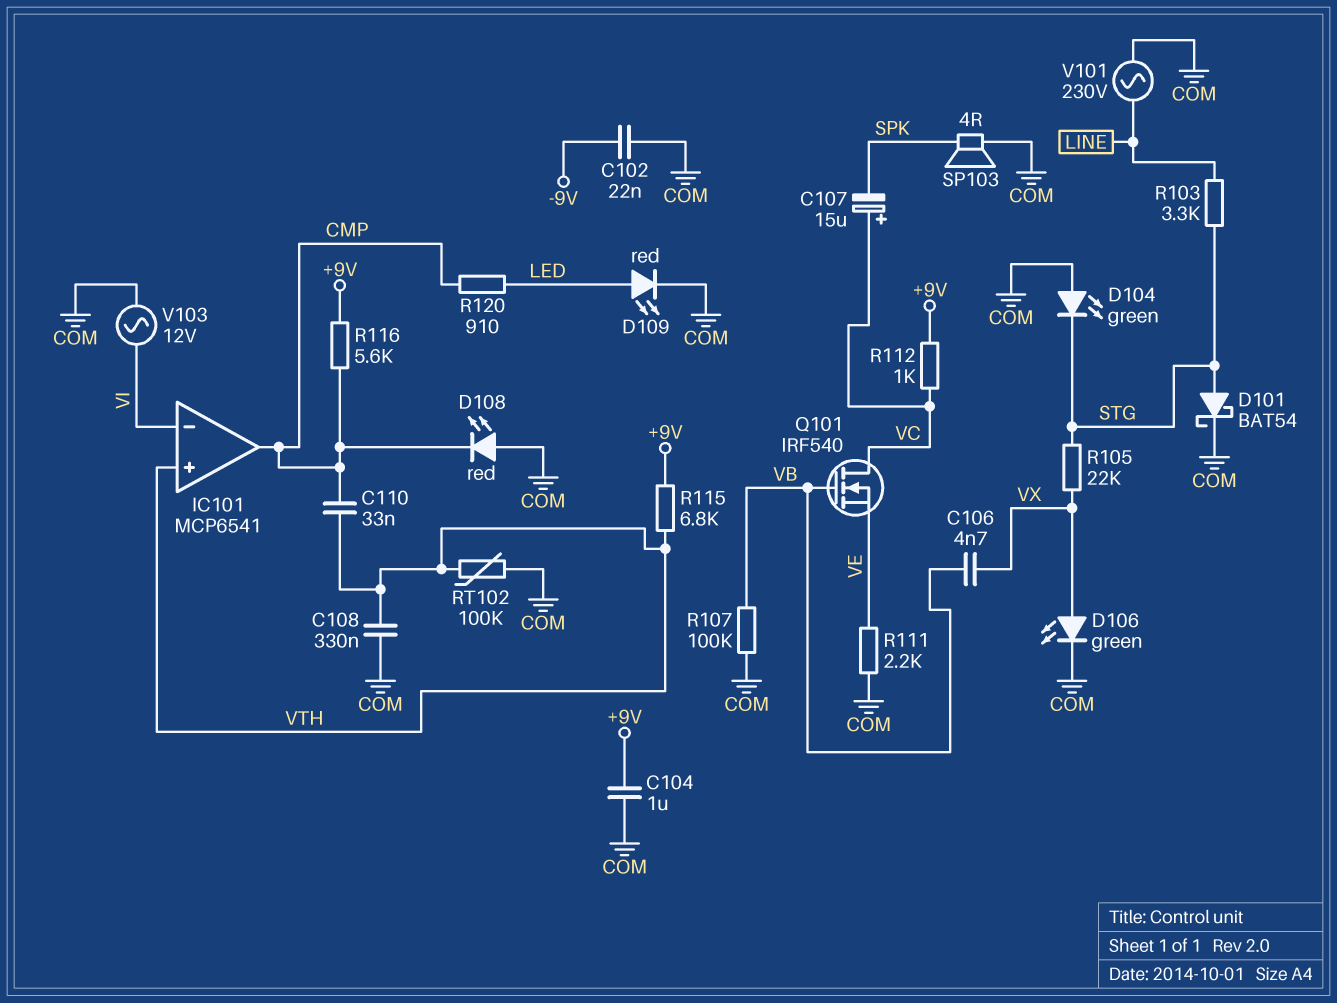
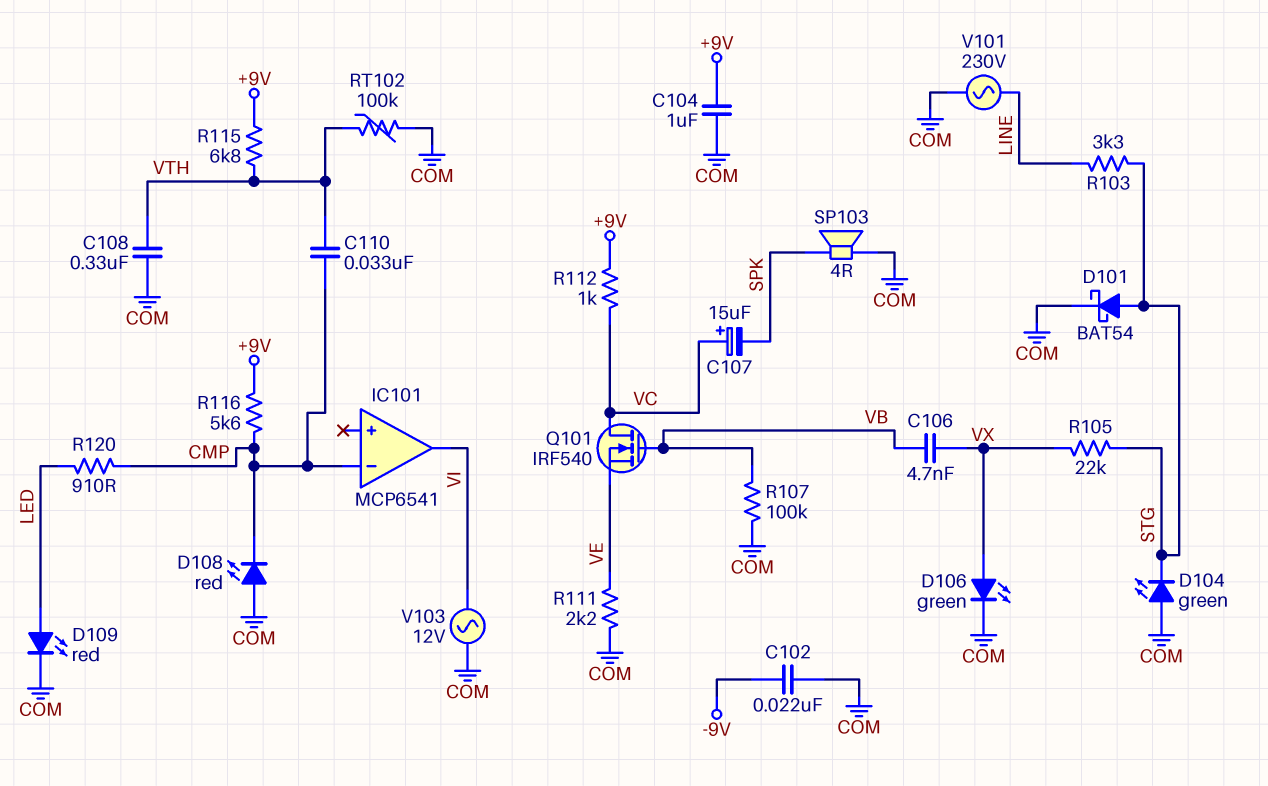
IC101 pin in+: VTH -> none
IC101 pin in-: VI -> CMP
IC101 pin out: CMP -> VI

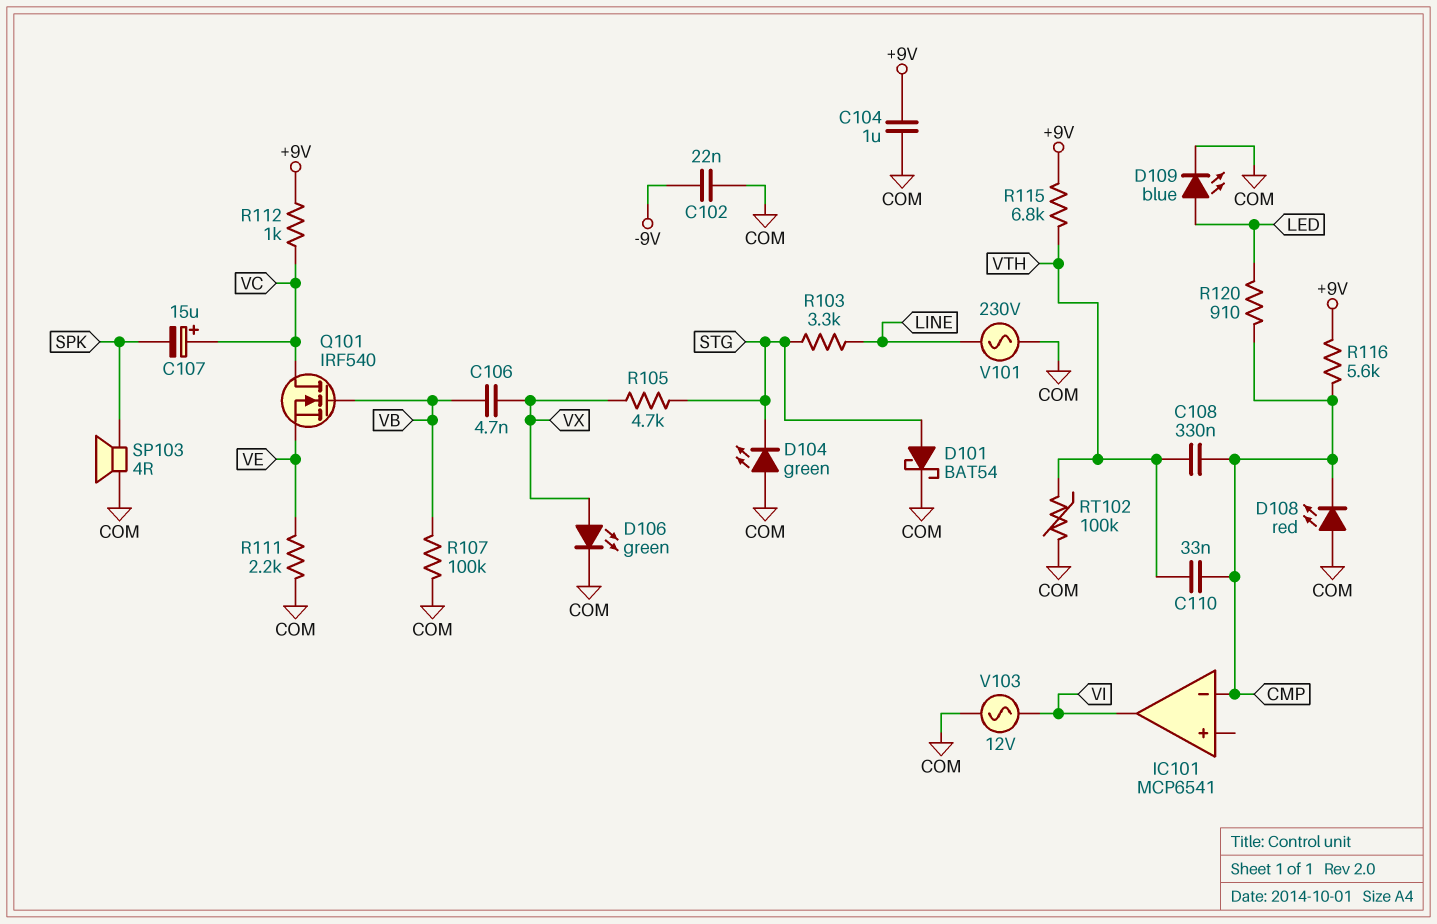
C108: 330nF (COM, VTH) -> 330nF (CMP, VTH)
D109: LED red (A LED, K COM) -> LED blue (A LED, K COM)
R105: 22k (STG, VX) -> 4.7k (STG, VX)

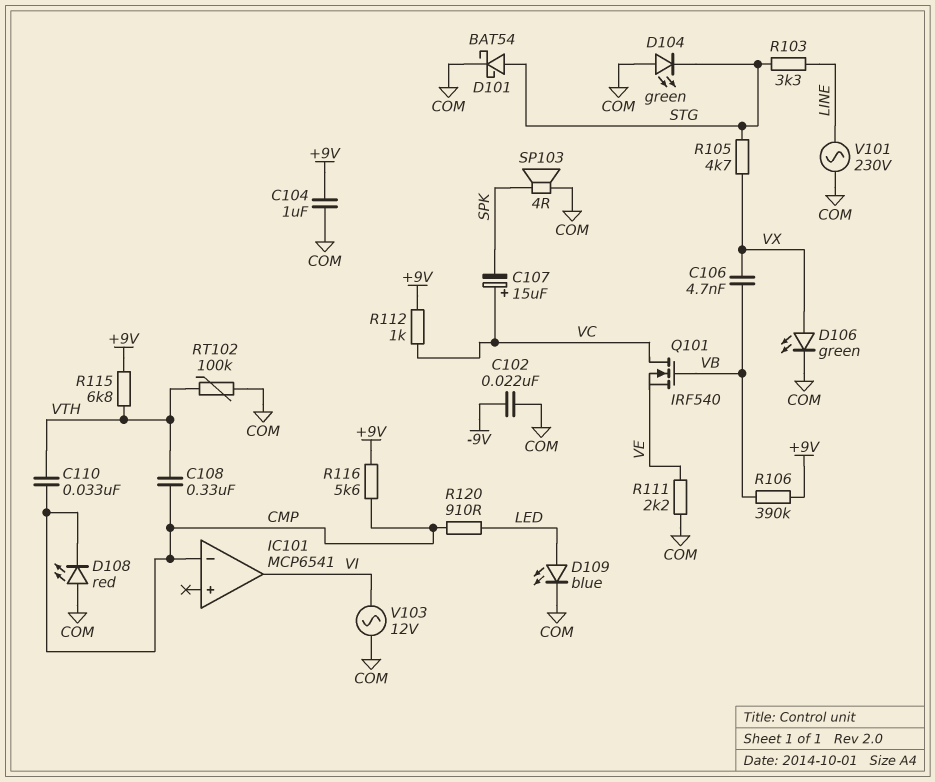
R106: none -> 390k (+9V, VB)
R107: 100k (COM, VB) -> none

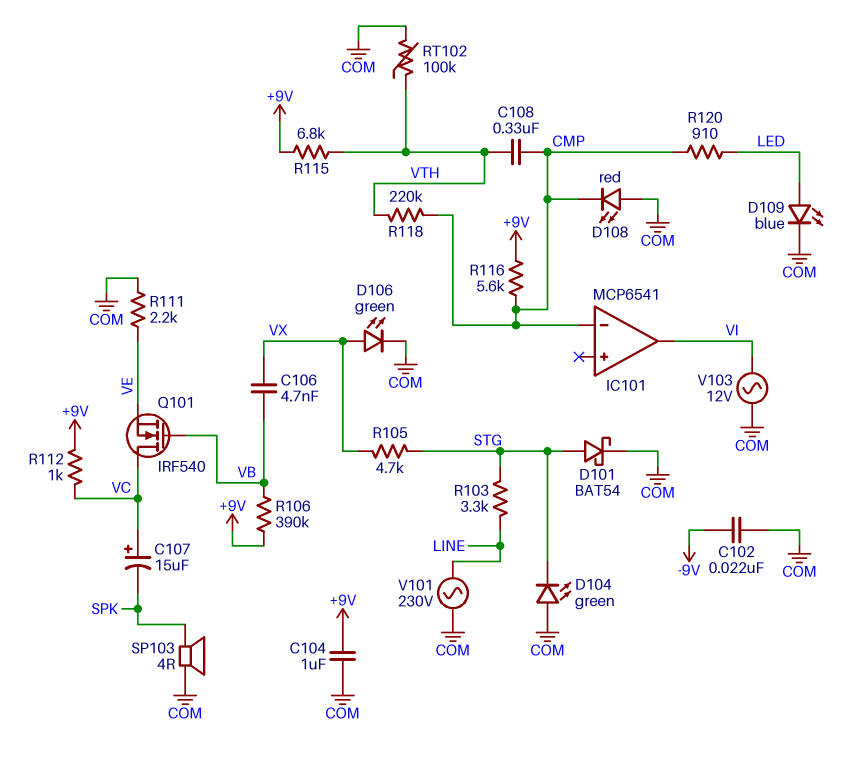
C110: 33nF (CMP, VTH) -> none
R118: none -> 220k (CMP, VTH)

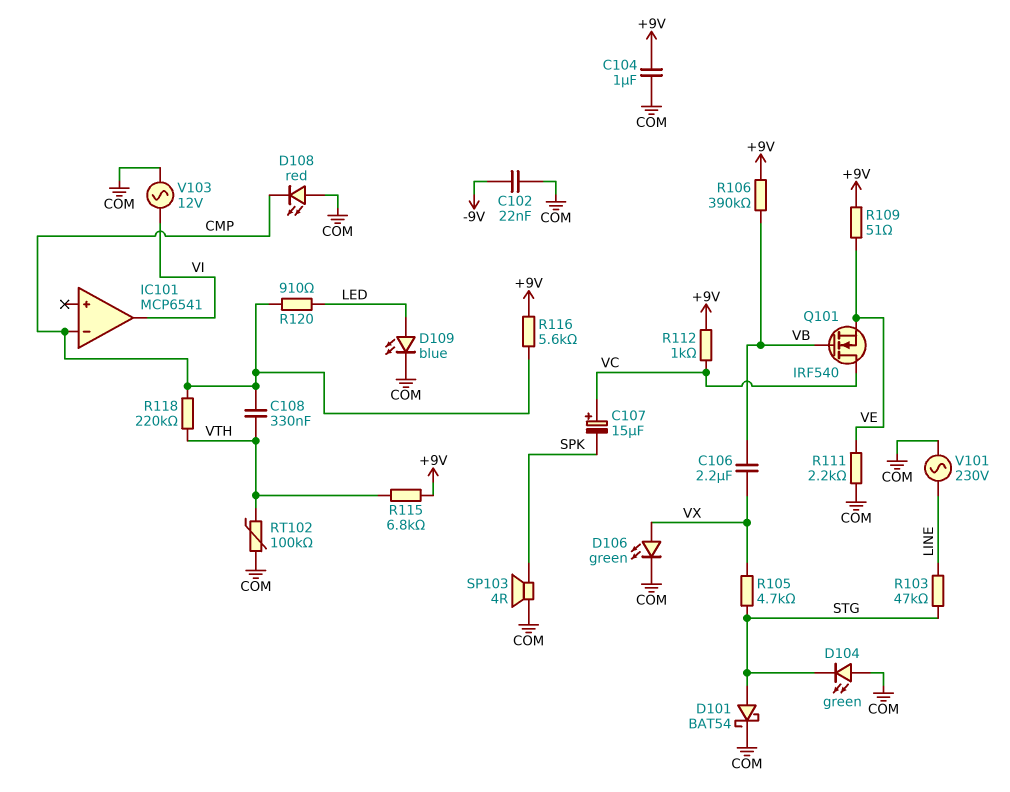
C106: 4.7nF (VB, VX) -> 2.2uF (VB, VX)
R103: 3.3k (LINE, STG) -> 47k (LINE, STG)
R109: none -> 51 (+9V, VE)

